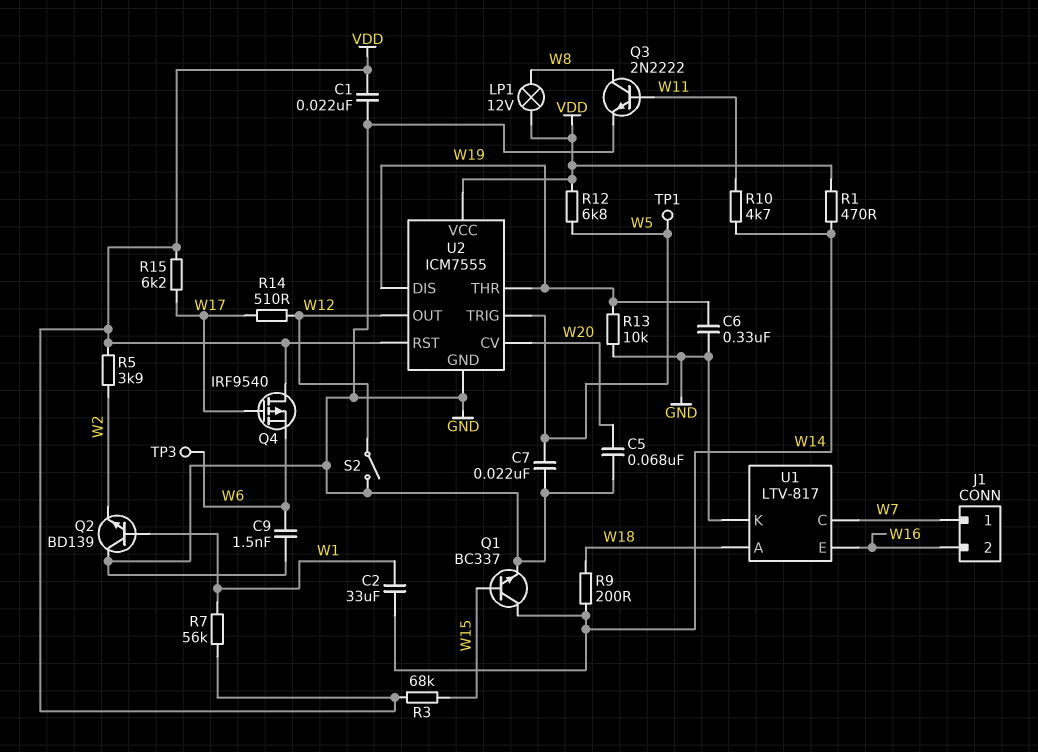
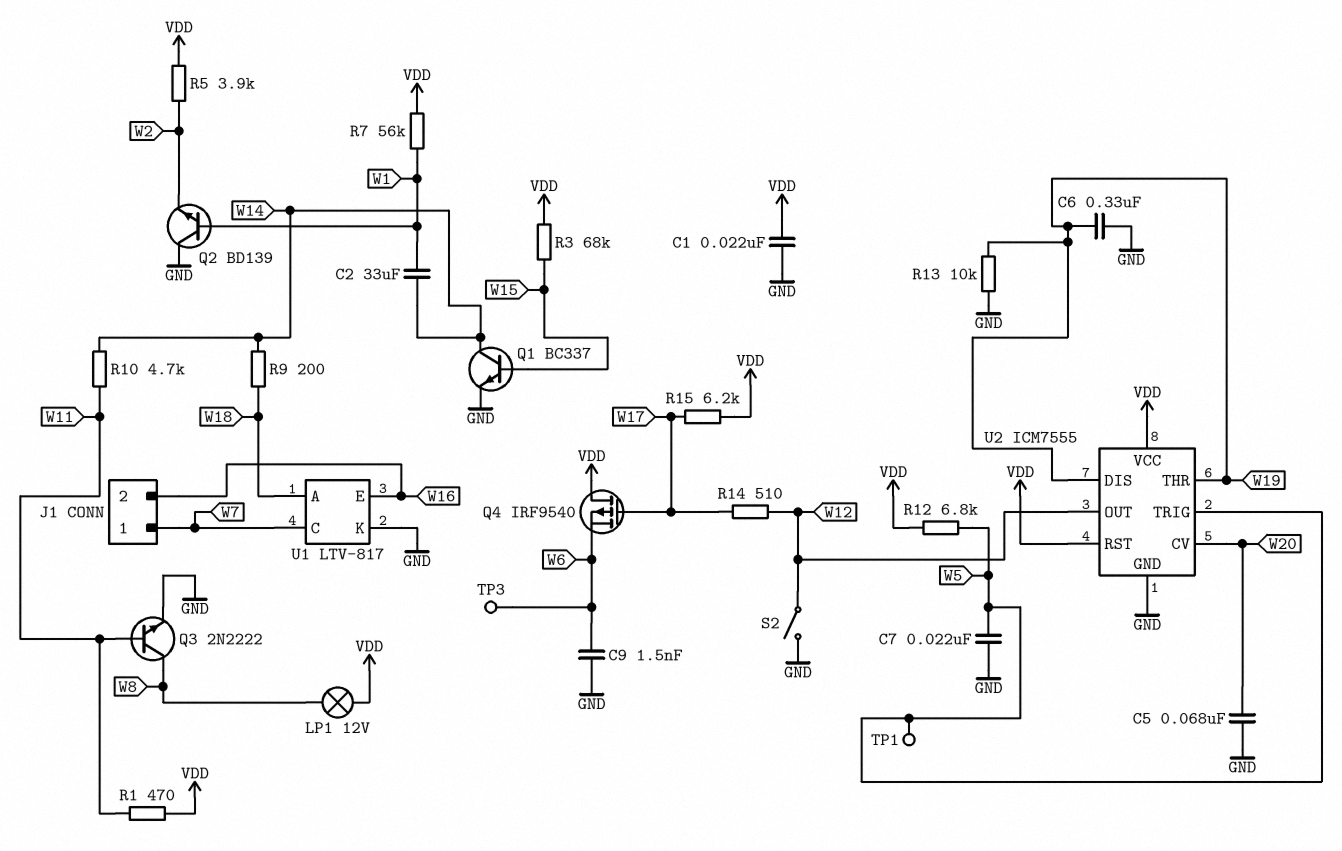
R1: 470 (VDD, W14) -> 470 (VDD, W11)

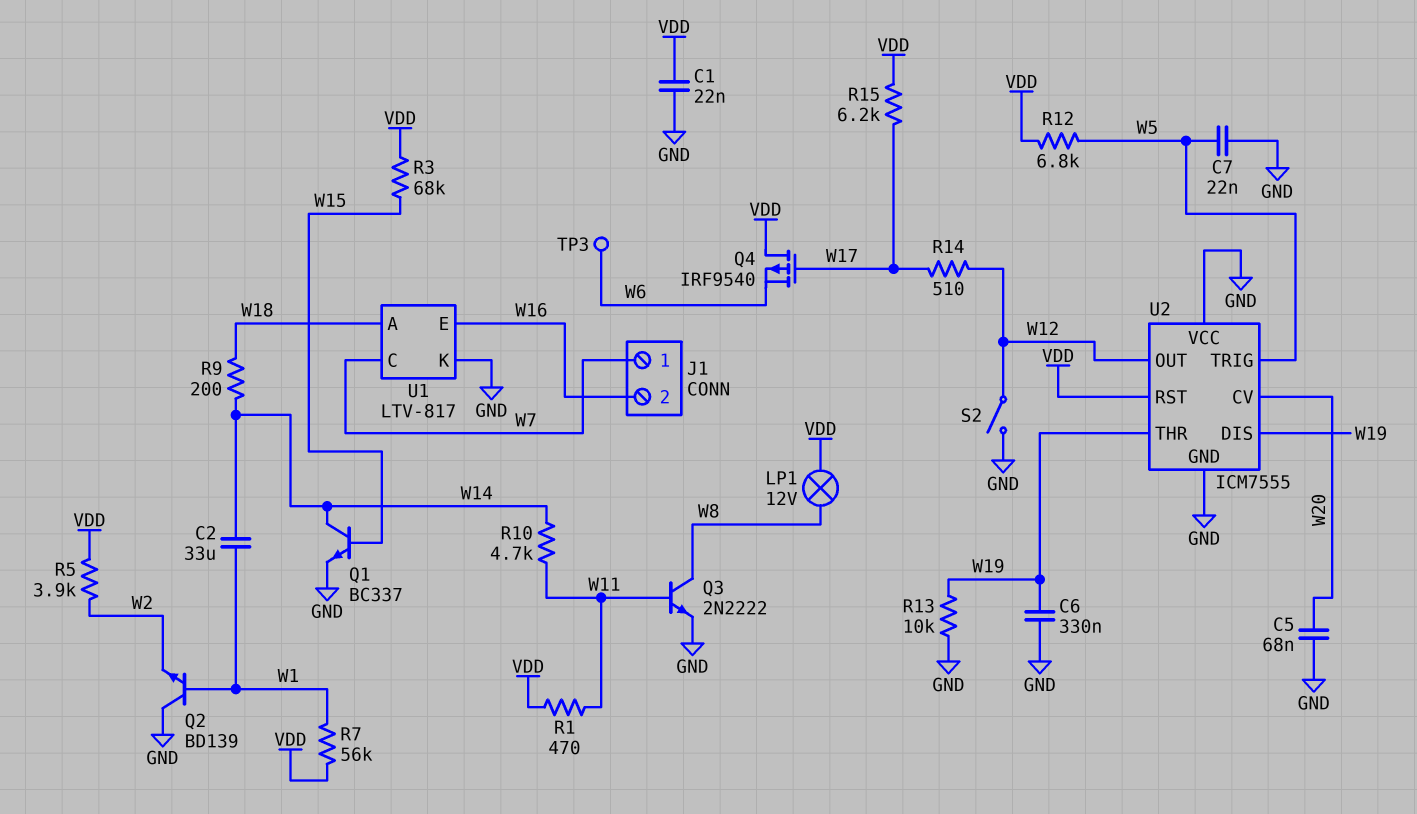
C9: 1.5nF (GND, W6) -> none
TP1: test point (W5) -> none
U2 pin VCC: VDD -> GND

